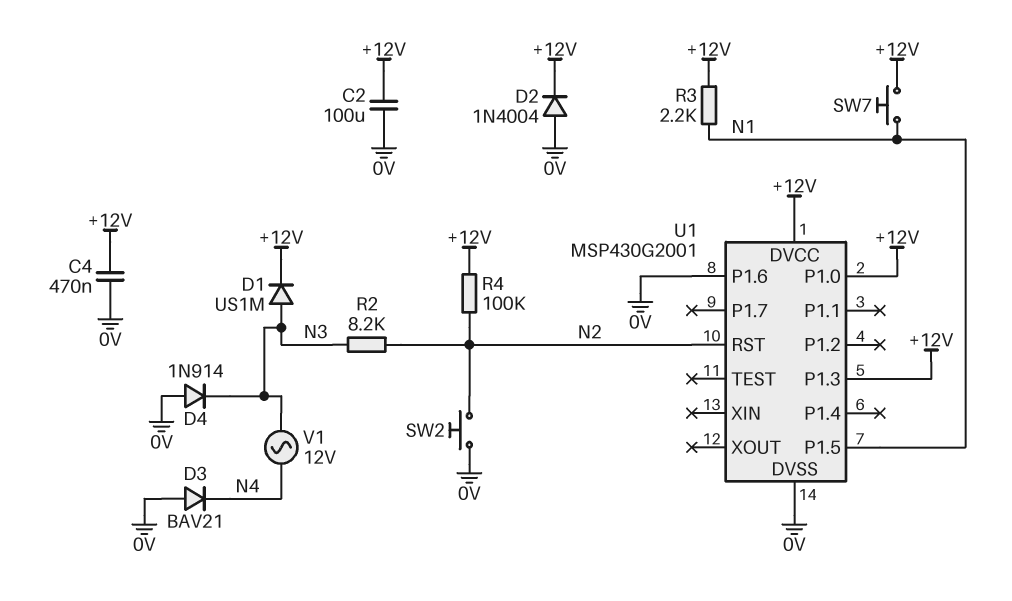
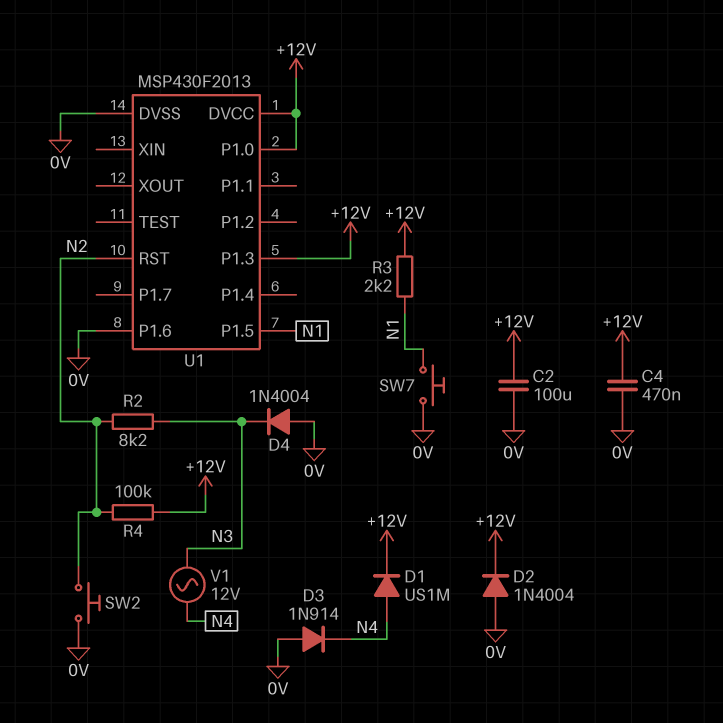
D1: diode US1M (A N3, K +12V) -> diode US1M (A N4, K +12V)
D3: diode BAV21 (A 0V, K N4) -> diode 1N914 (A 0V, K N4)
D4: diode 1N914 (A 0V, K N3) -> diode 1N4004 (A 0V, K N3)
SW7: button (+12V, N1) -> button (0V, N1)
U1: MSP430G2001 -> MSP430F2013

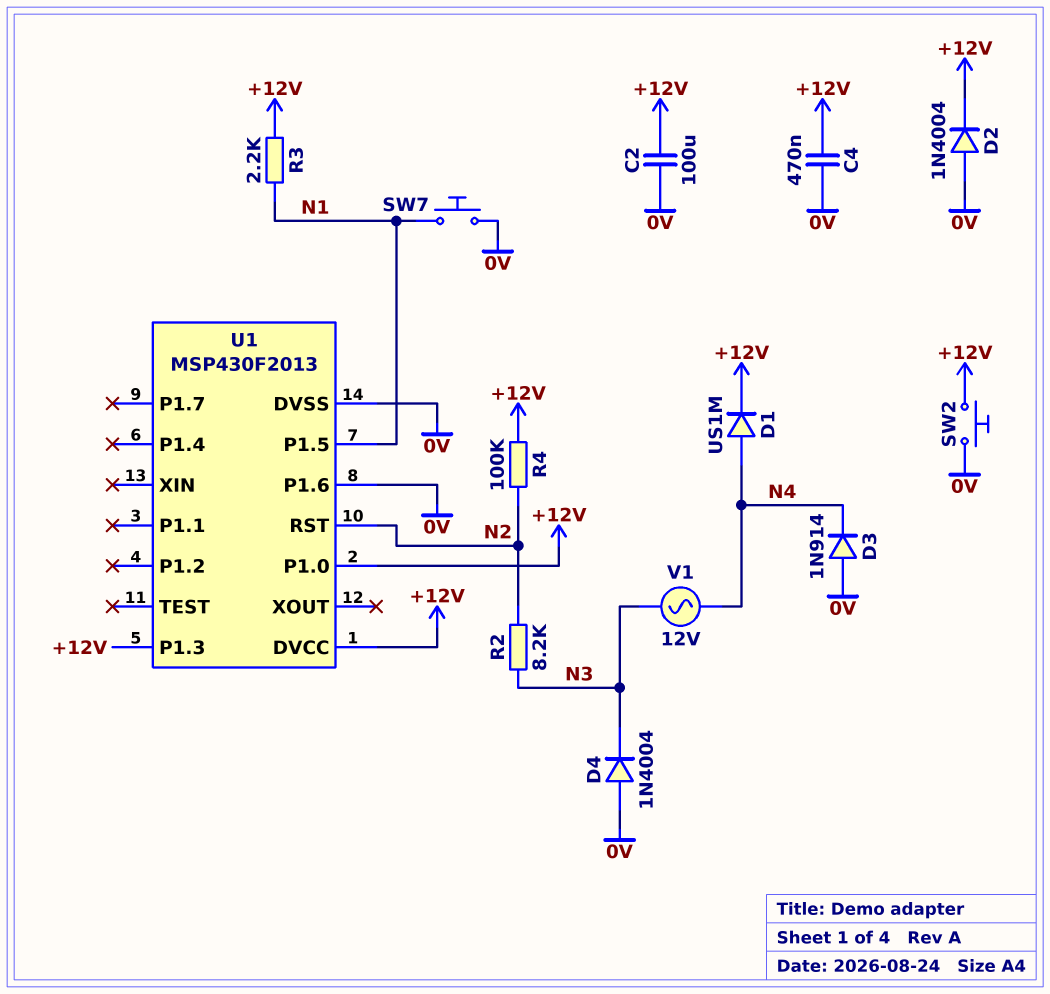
SW2: button (0V, N2) -> button (+12V, 0V)

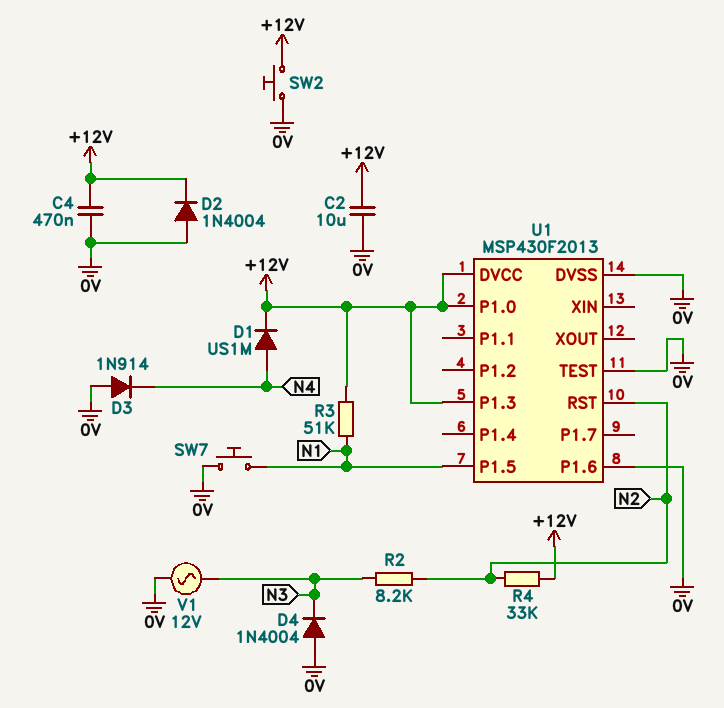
C2: 100uF (+12V, 0V) -> 10uF (+12V, 0V)
R3: 2.2k (+12V, N1) -> 51k (+12V, N1)
R4: 100k (+12V, N2) -> 33k (+12V, N2)
U1 pin TEST: none -> 0V
V1: AC 12V (N3, N4) -> AC 12V (0V, N3)

